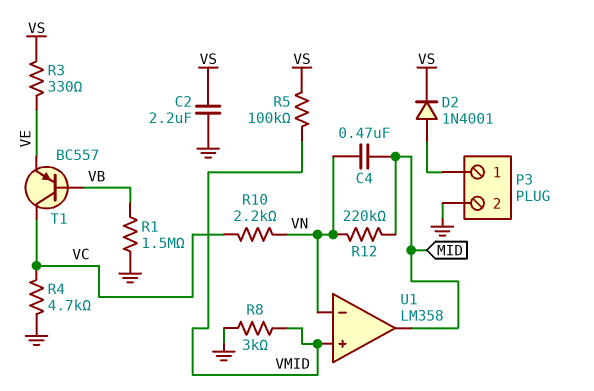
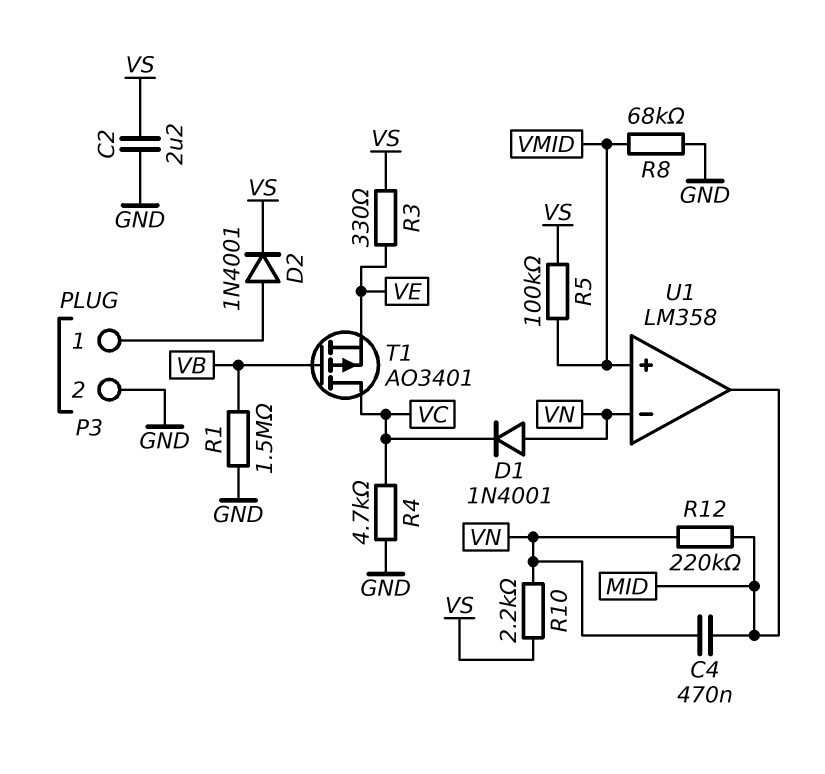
D1: none -> diode 1N4001 (A VN, K VC)
R8: 3k (GND, VMID) -> 68k (GND, VMID)
R10: 2.2k (VC, VN) -> 2.2k (VN, VS)
T1: PNP BC557 (B VB, C VC, E VE) -> PMOS AO3401 (G VB, D VC, S VE)

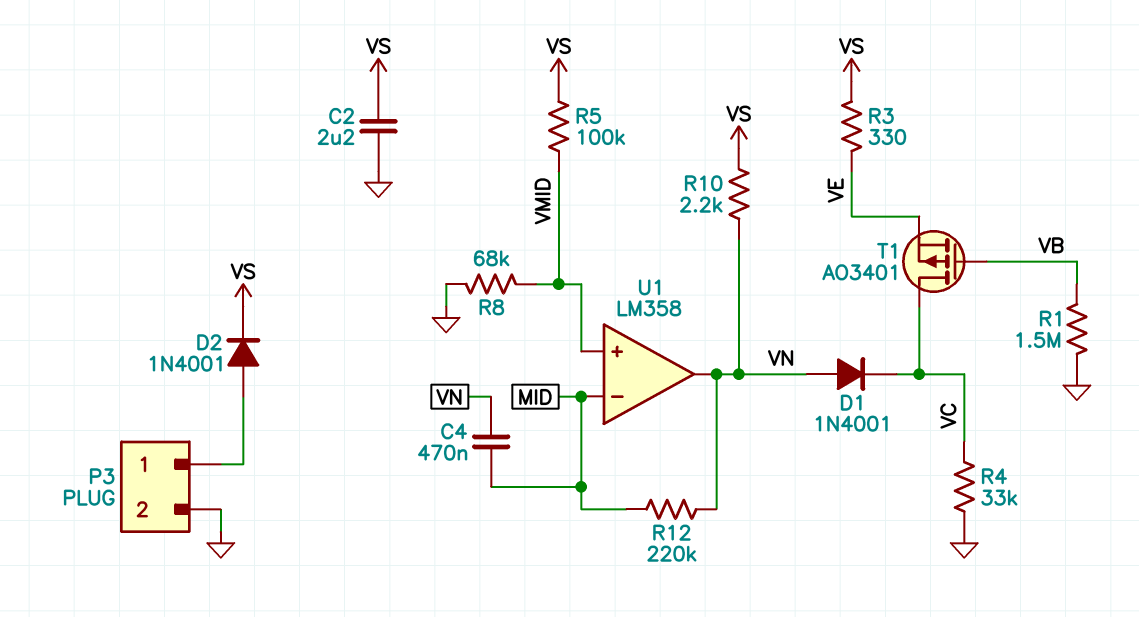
R4: 4.7k (GND, VC) -> 33k (GND, VC)
U1 pin in-: VN -> MID
U1 pin out: MID -> VN

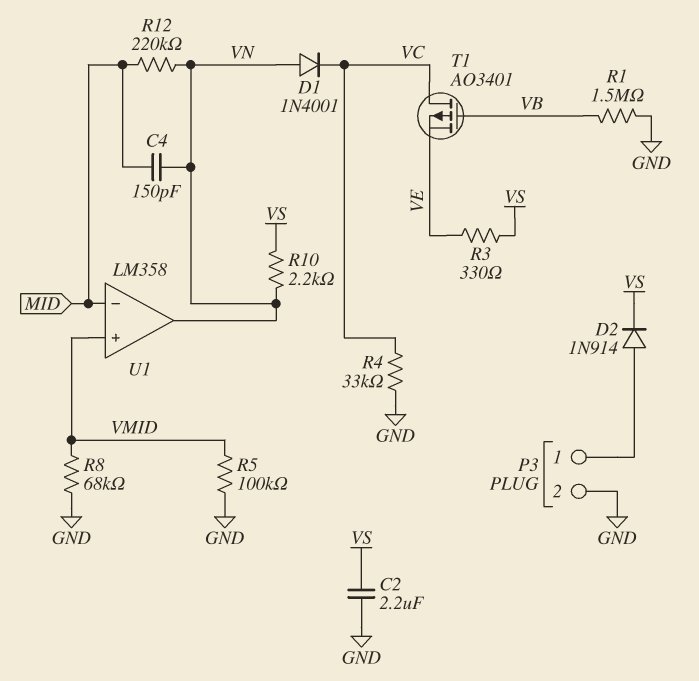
C4: 470nF (MID, VN) -> 150pF (MID, VN)
D2: diode 1N4001 (A P3/1, K VS) -> diode 1N914 (A P3/1, K VS)
R5: 100k (VMID, VS) -> 100k (GND, VMID)

